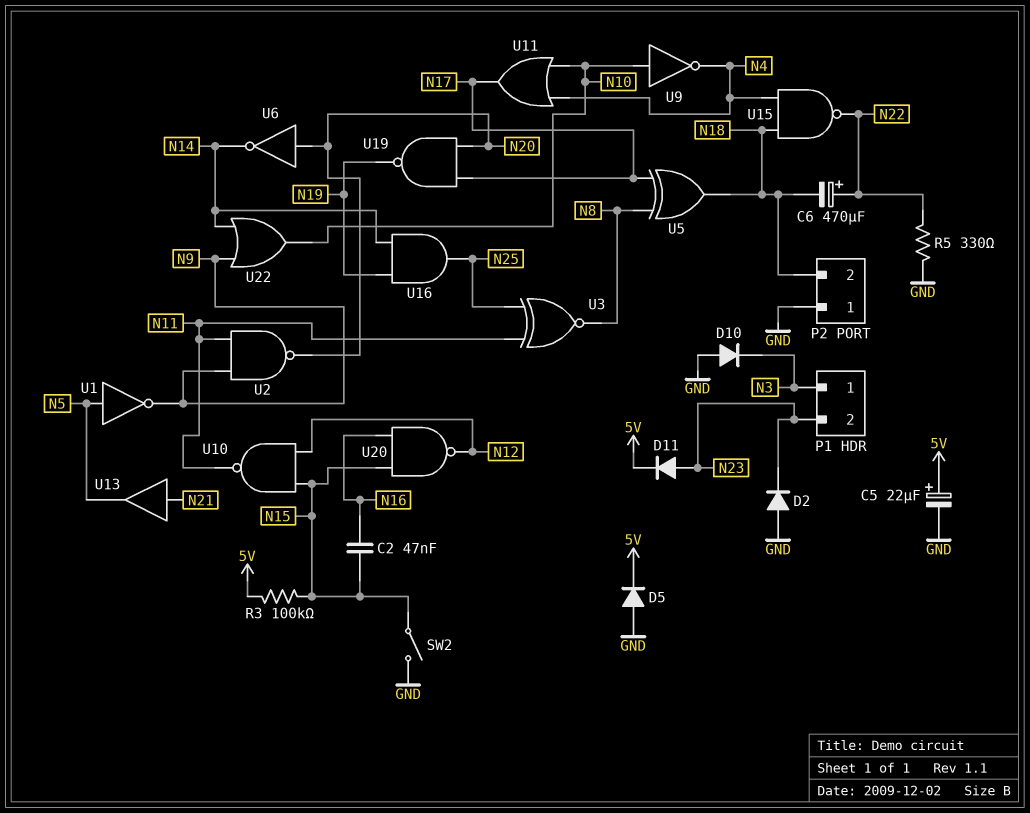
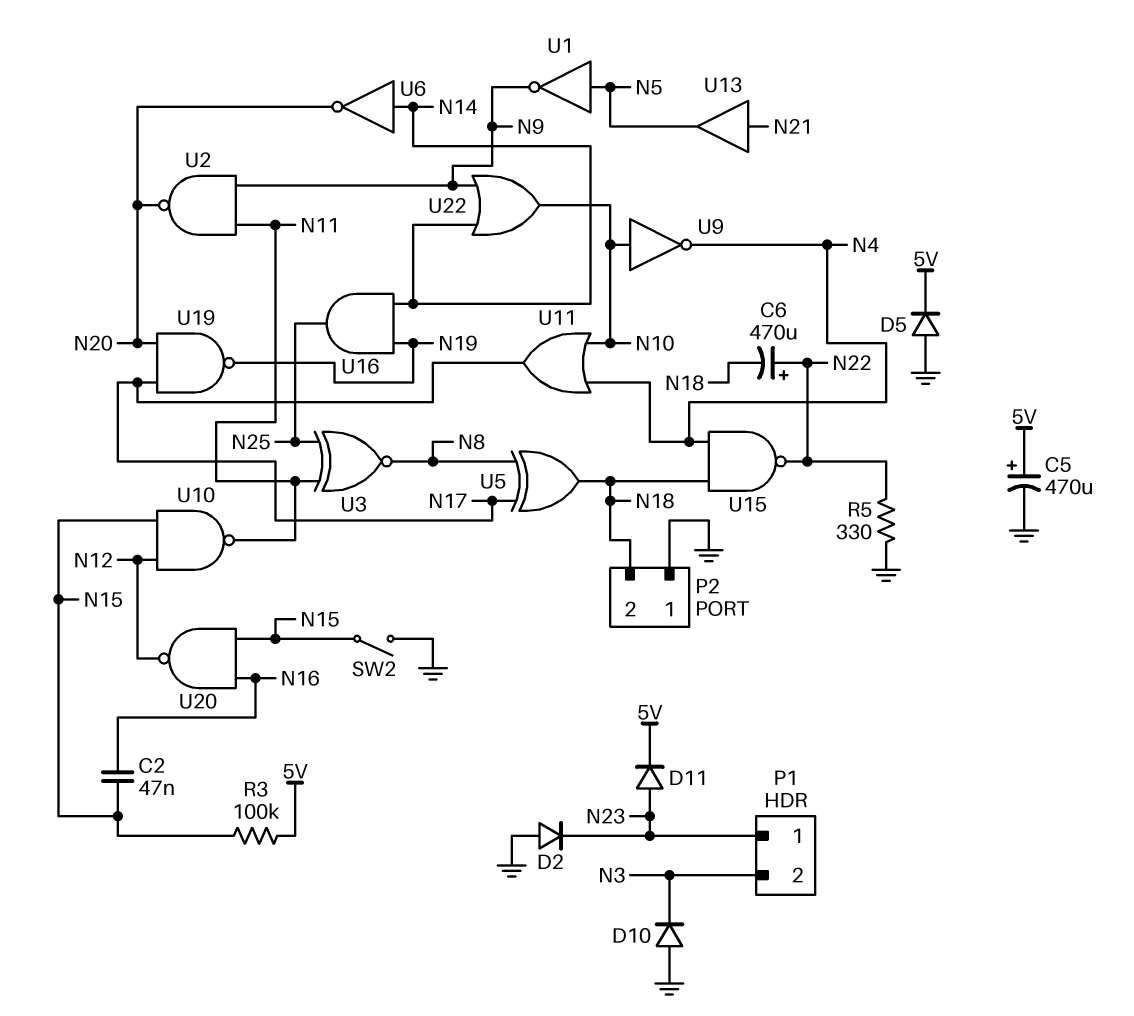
C5: 22uF (plus 5V, minus GND) -> 470uF (plus 5V, minus GND)
P1 pin 1: N3 -> N23
P1 pin 2: N23 -> N3
U6: NOT (in N20, out N14) -> NOT (in N14, out N20)

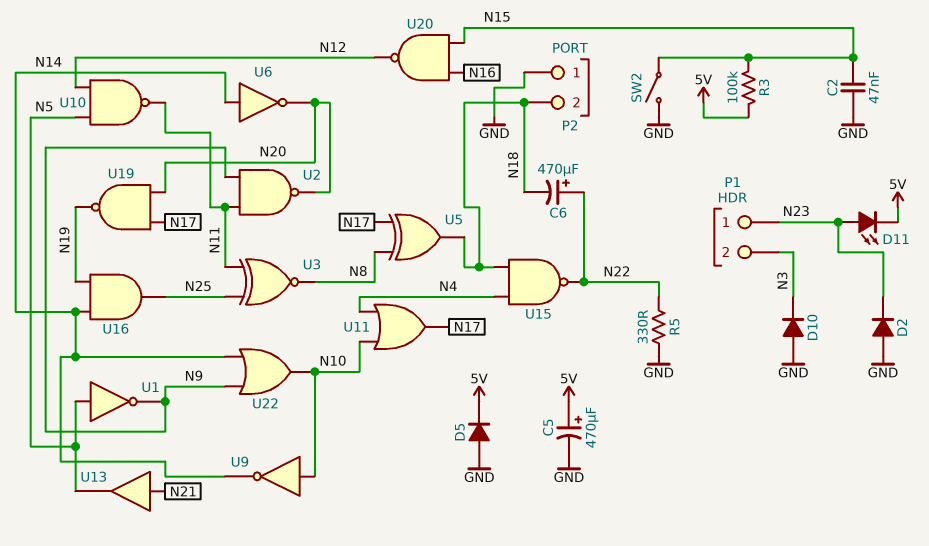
C2: 47nF (N15, N16) -> 47nF (GND, N15)
D11: diode (A N23, K 5V) -> LED (A N23, K 5V)
U9: NOT (in N10, out N4) -> NOT (in N10, out N14)
U10: NAND (in N12, in N15, out N11) -> NAND (in N5, in N12, out N11)

